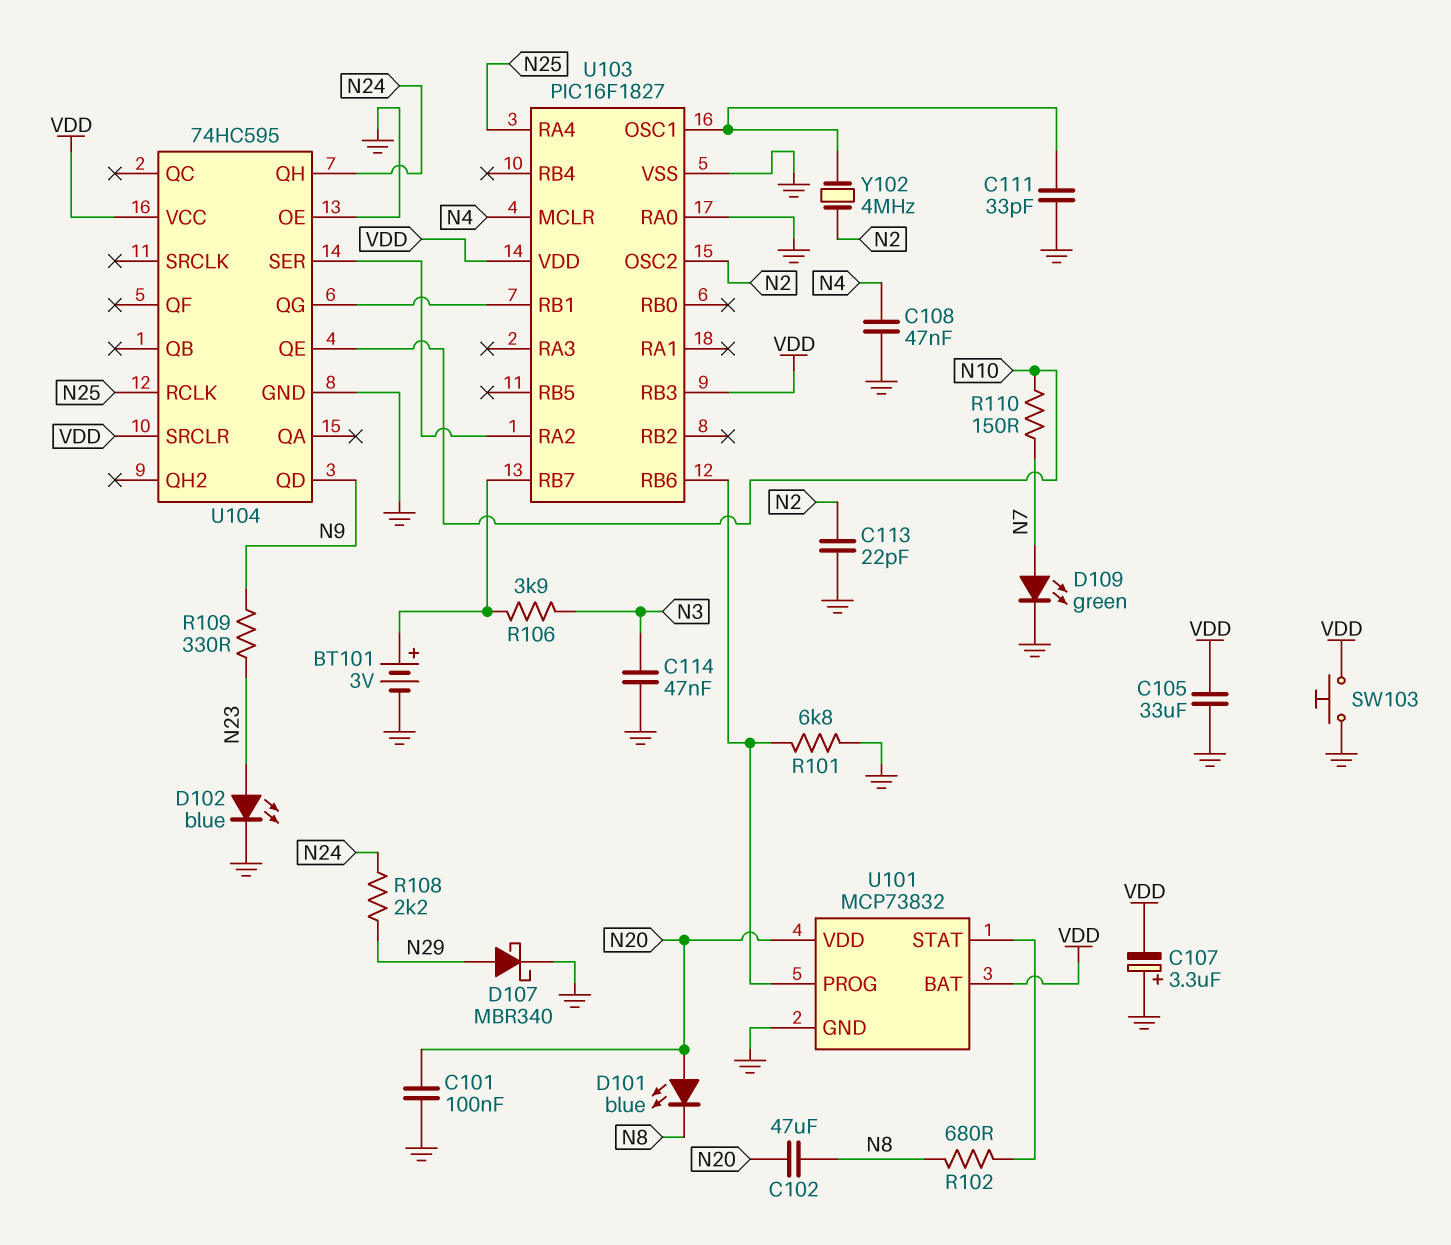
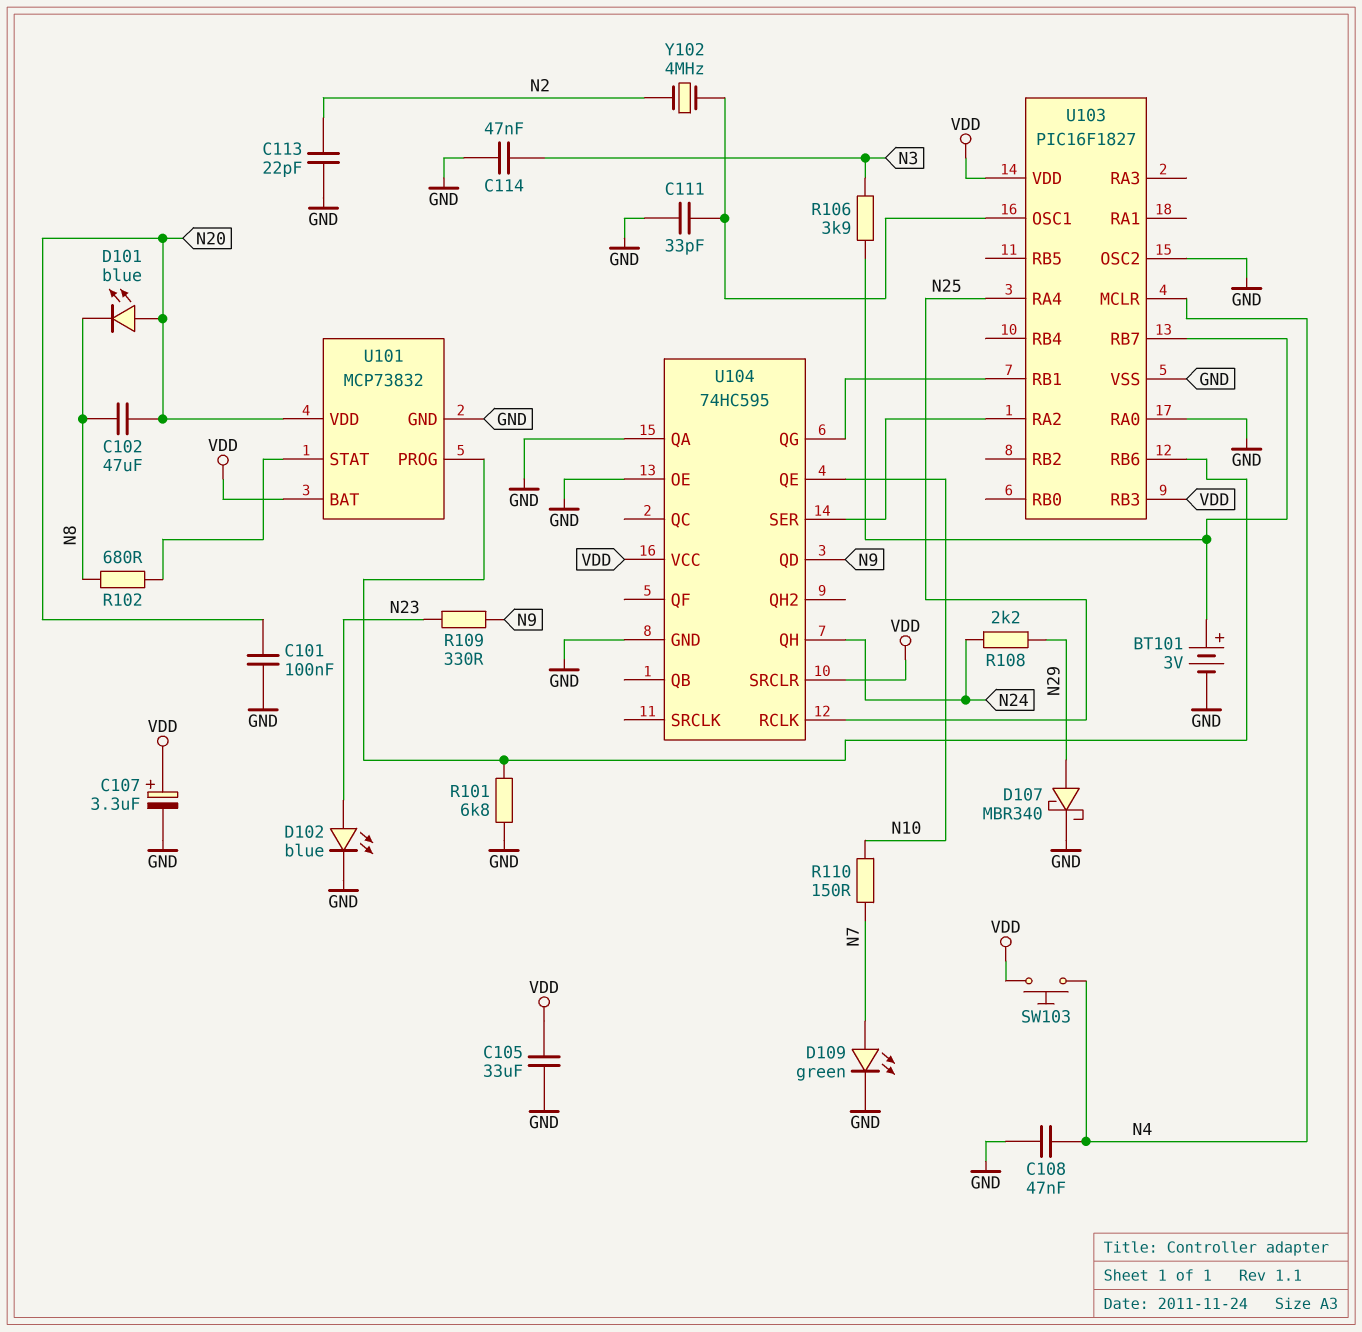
C107: 3.3uF (plus GND, minus VDD) -> 3.3uF (plus VDD, minus GND)
SW103: button (GND, VDD) -> button (N4, VDD)
U103 pin OSC2: N2 -> GND
U104 pin QA: none -> GND

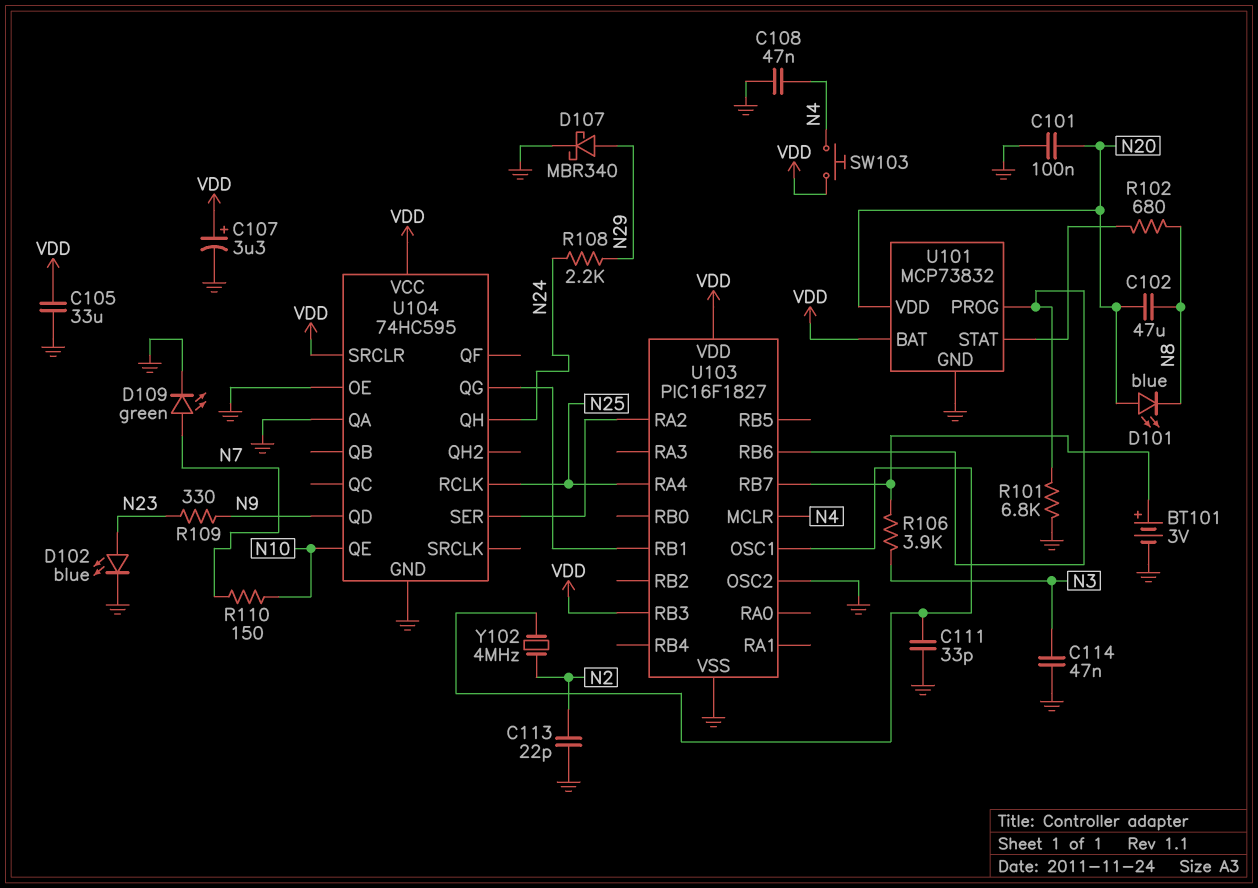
U103 pin RA0: GND -> none

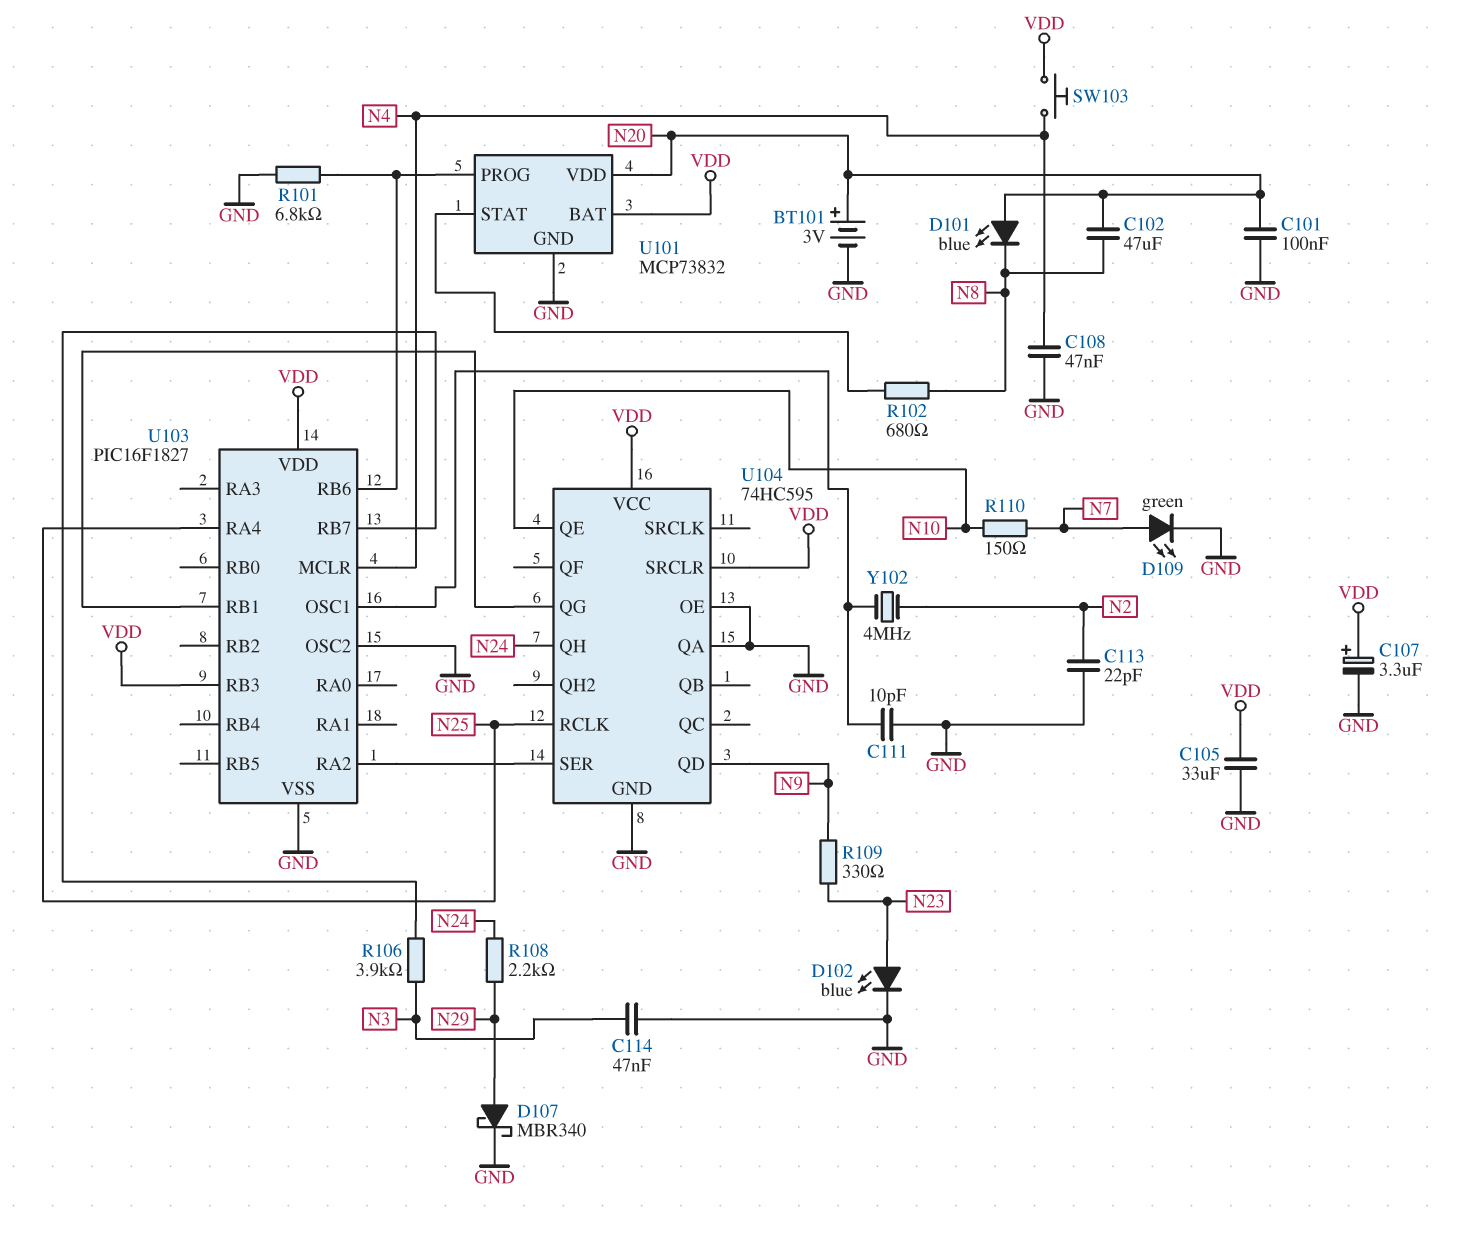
BT101: 3V (plus U103/RB7, minus GND) -> 3V (plus N20, minus GND)
C111: 33pF (GND, U103/OSC1) -> 10pF (GND, U103/OSC1)

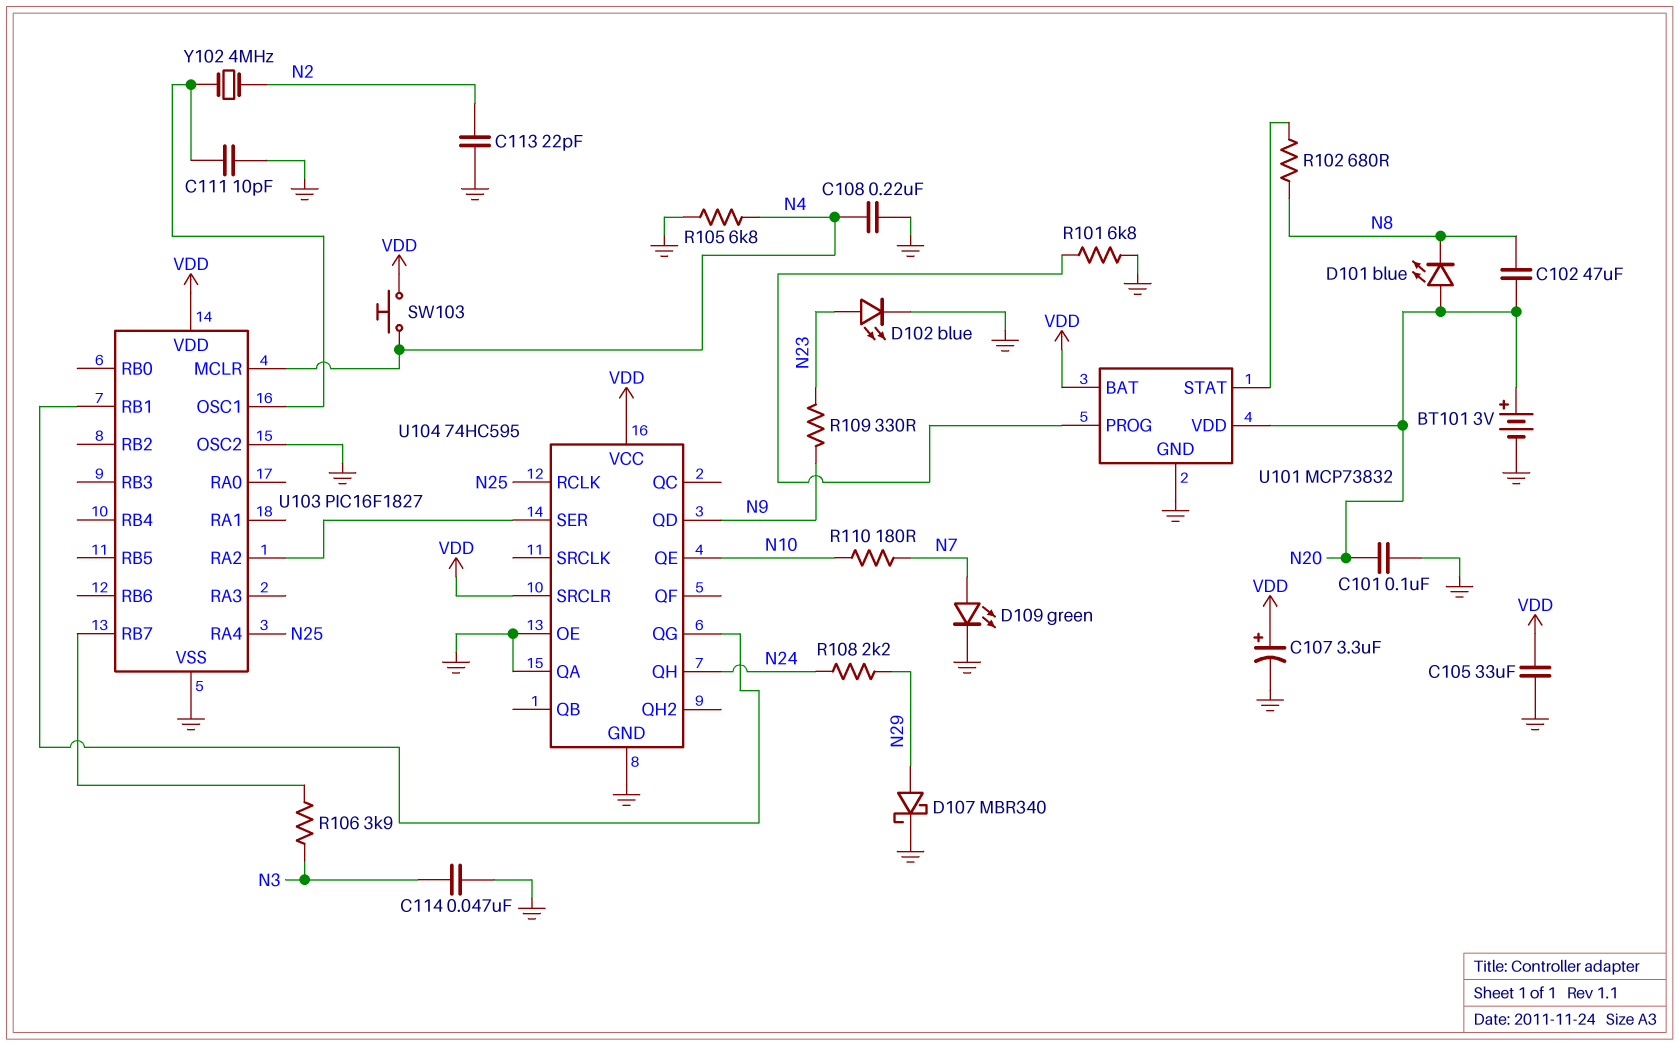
C108: 47nF (GND, N4) -> 220nF (GND, N4)
R105: none -> 6.8k (GND, N4)
R110: 150 (N7, N10) -> 180 (N7, N10)
U103 pin RB3: VDD -> none
U103 pin RB6: U101/PROG -> none

